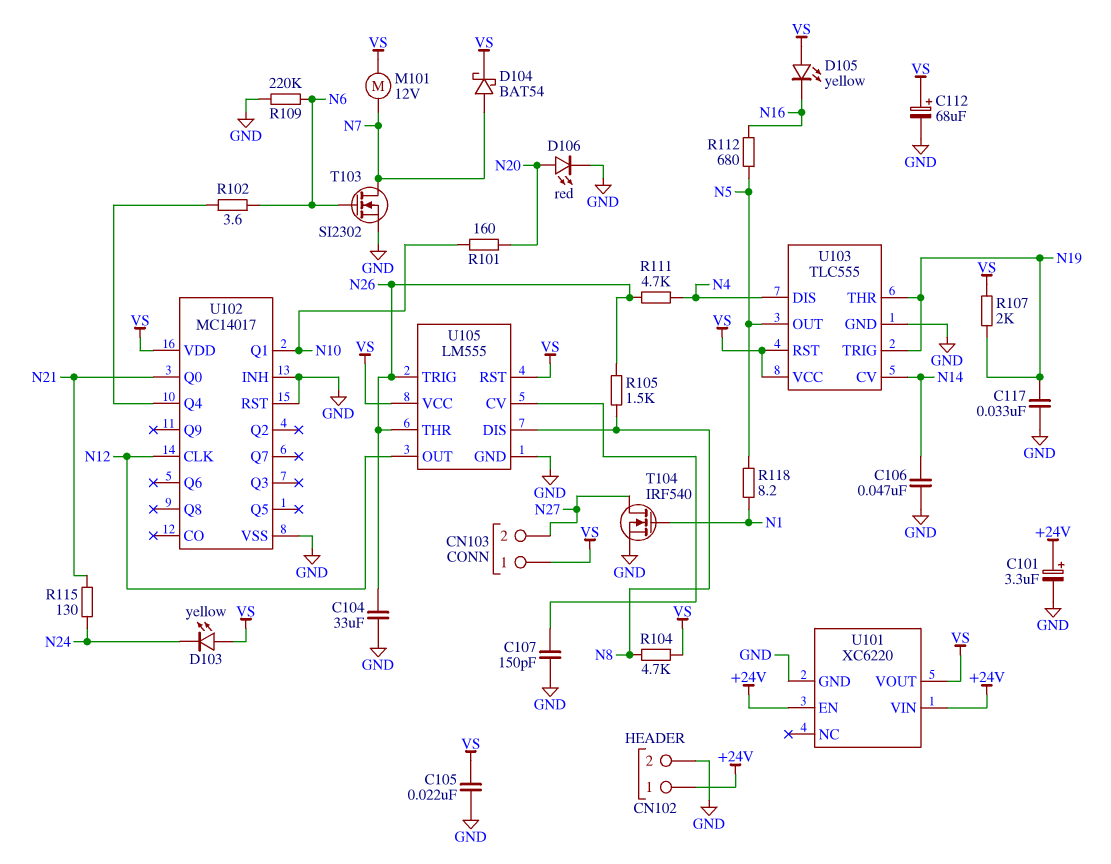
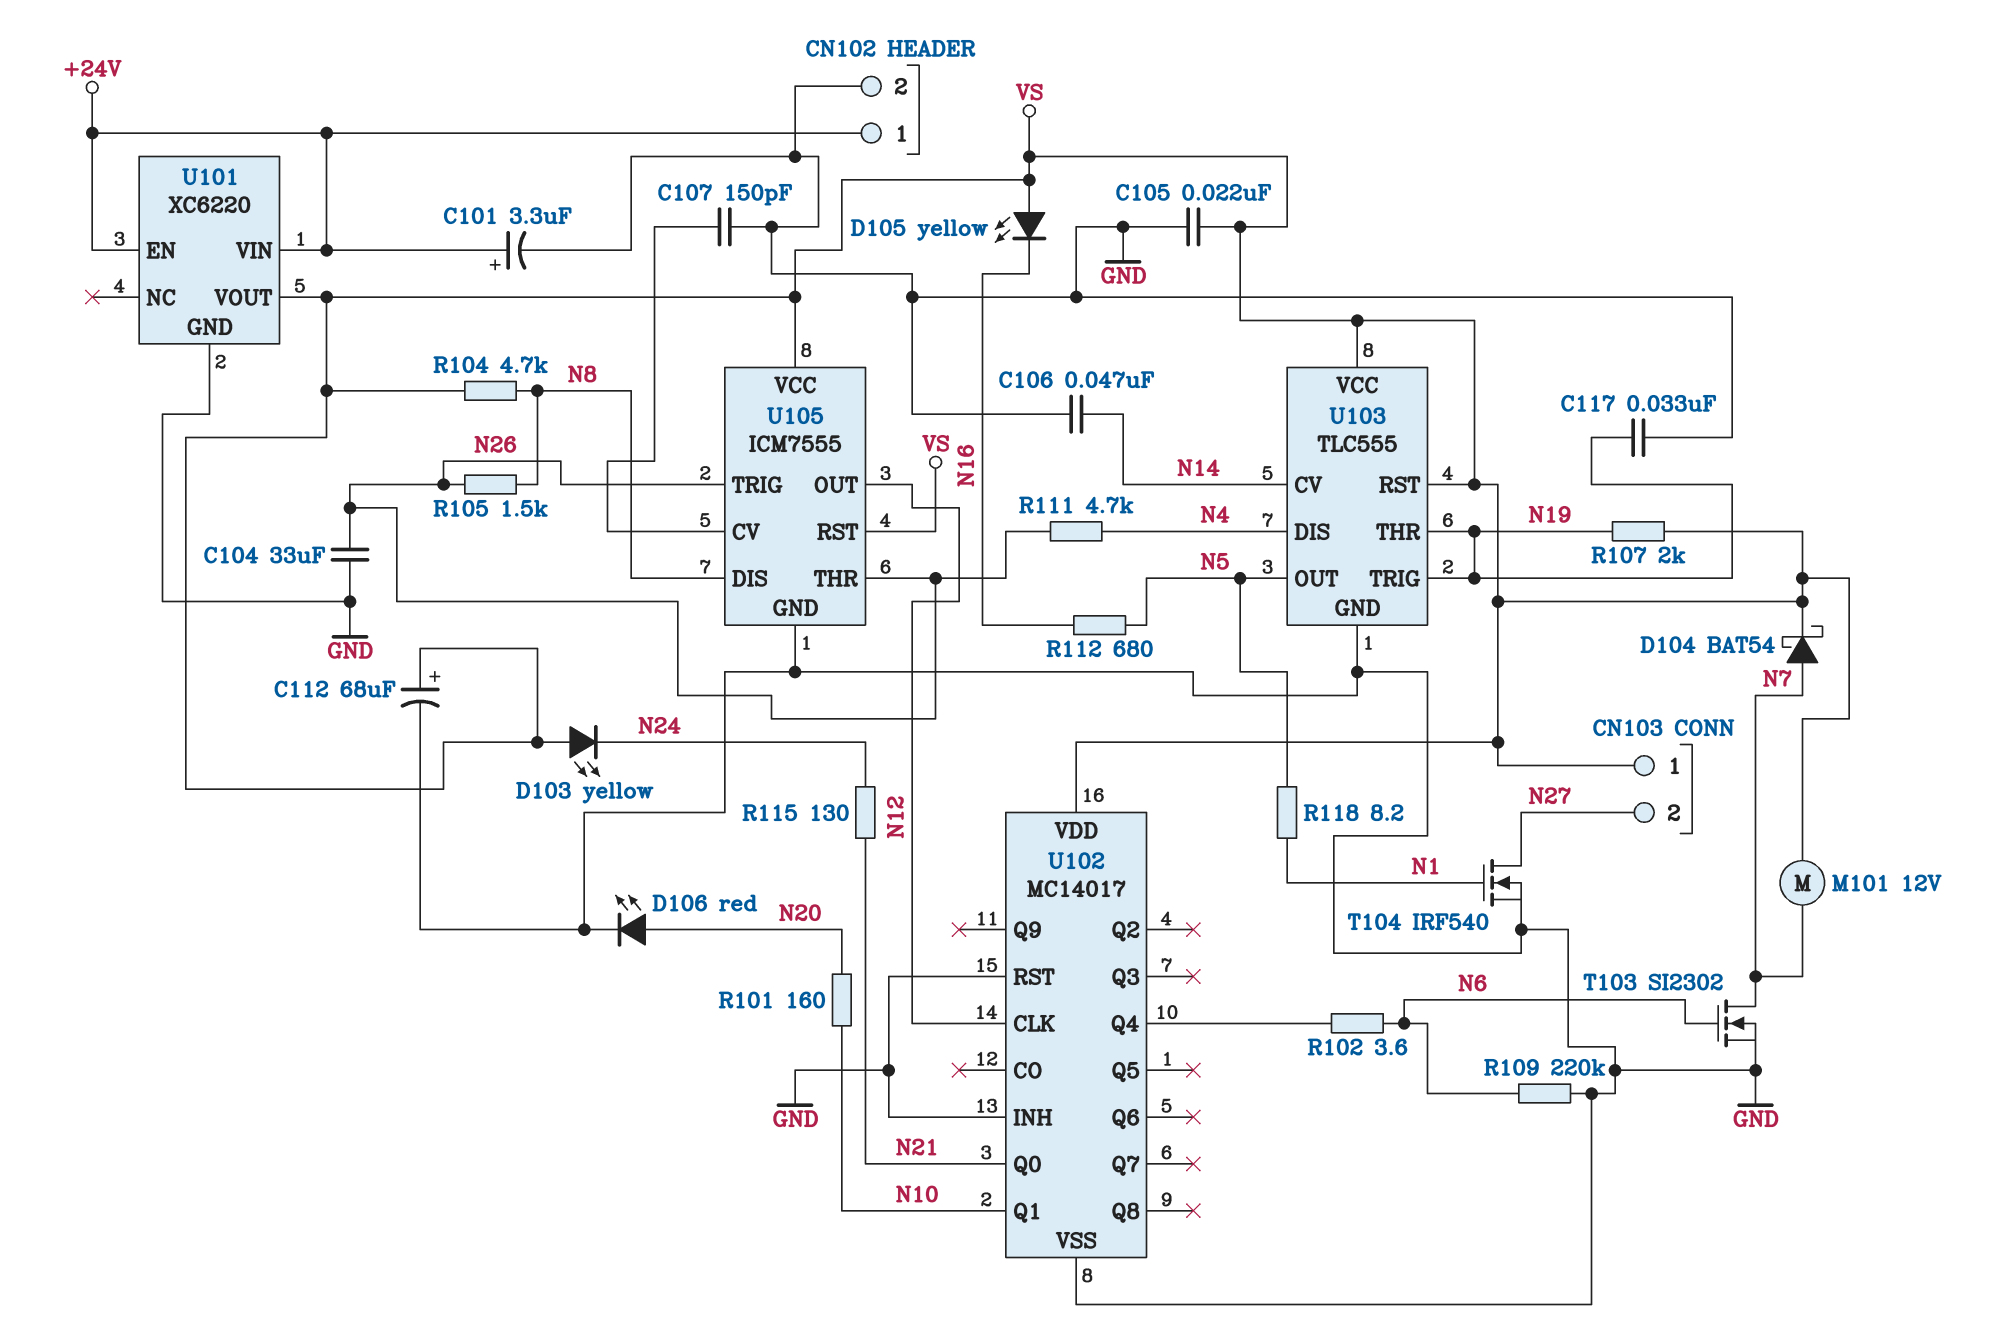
U105: LM555 -> ICM7555

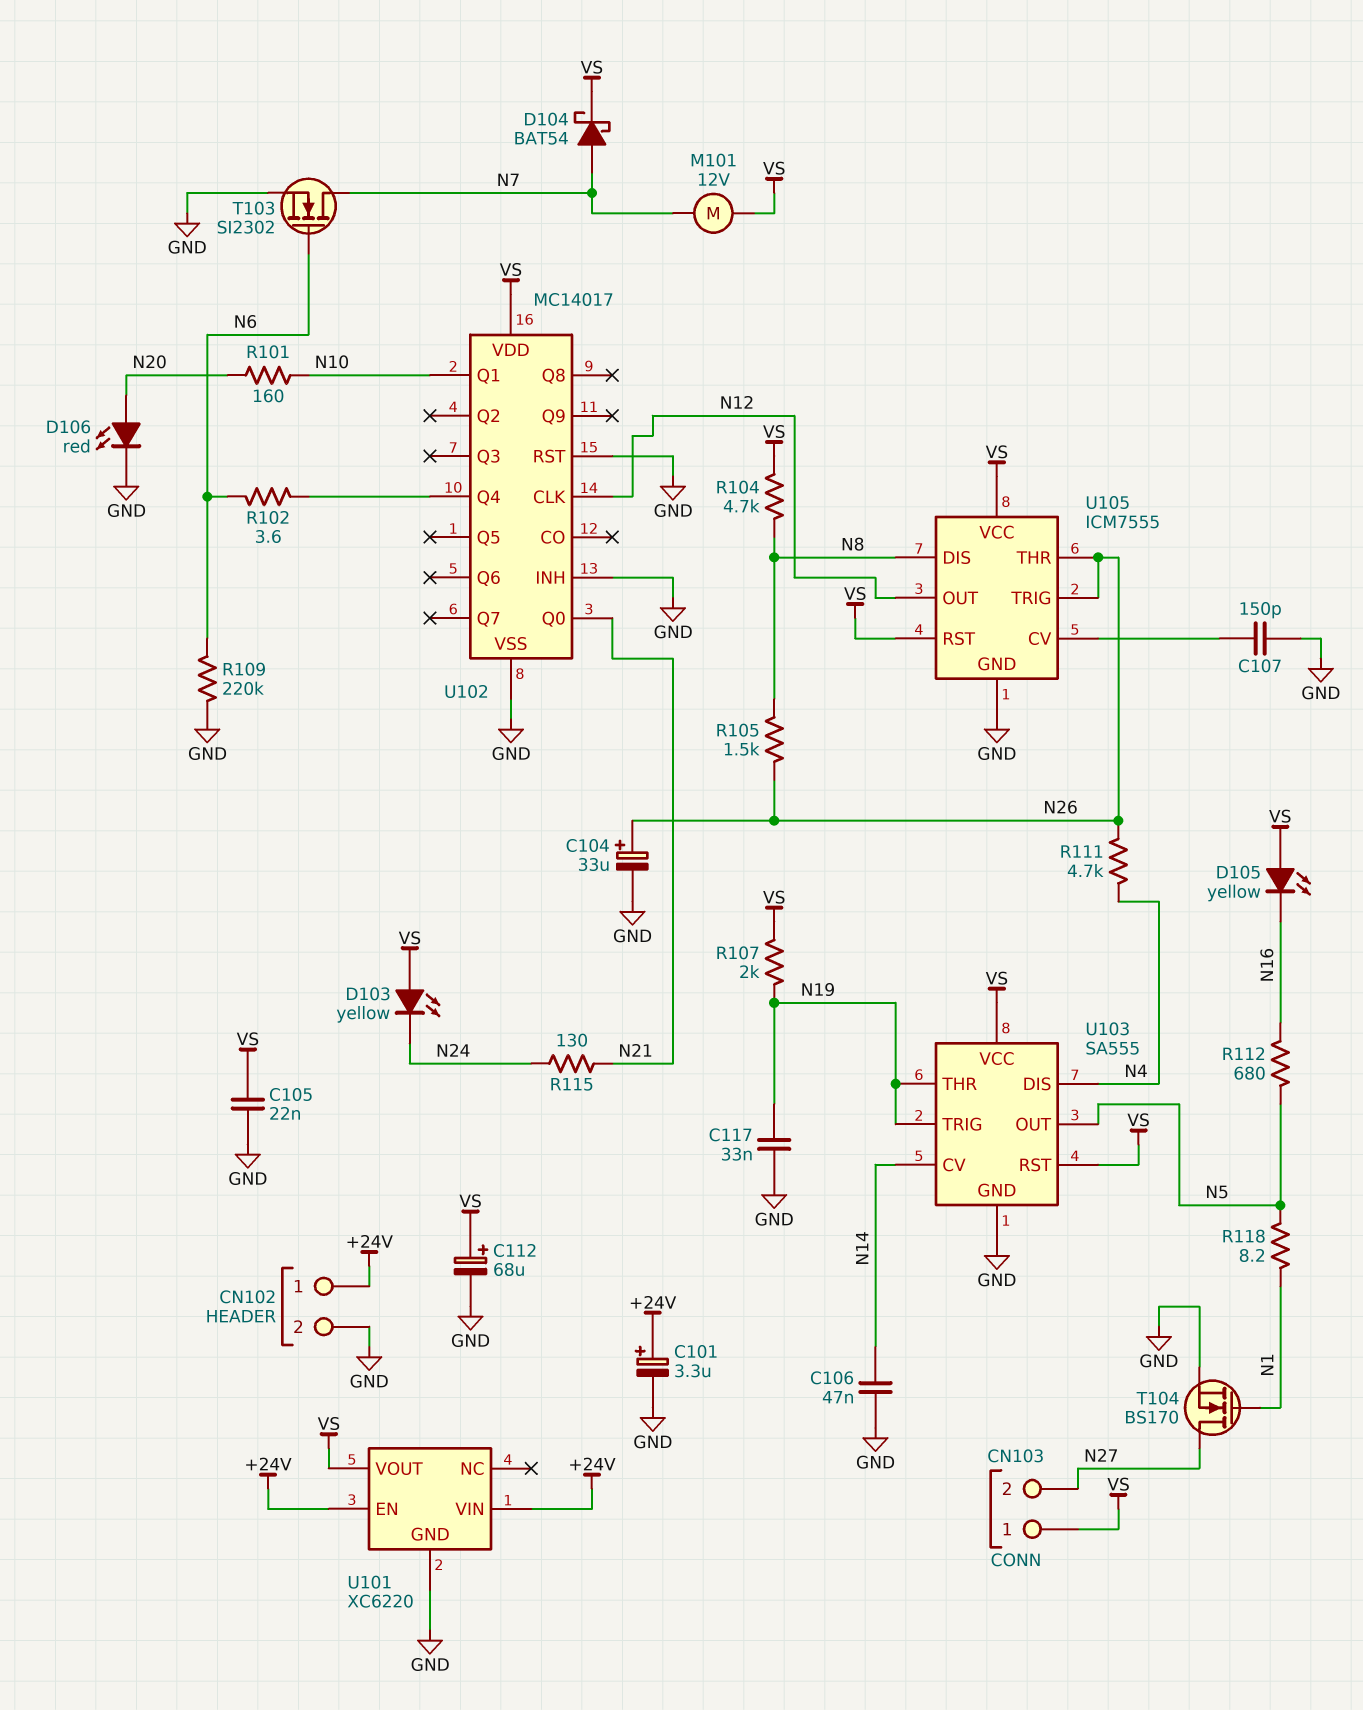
C104: 33uF (GND, N26) -> 33uF (plus N26, minus GND)
T104: NMOS IRF540 (G N1, D N27, S GND) -> NMOS BS170 (G N1, D N27, S GND)
U103: TLC555 -> SA555

